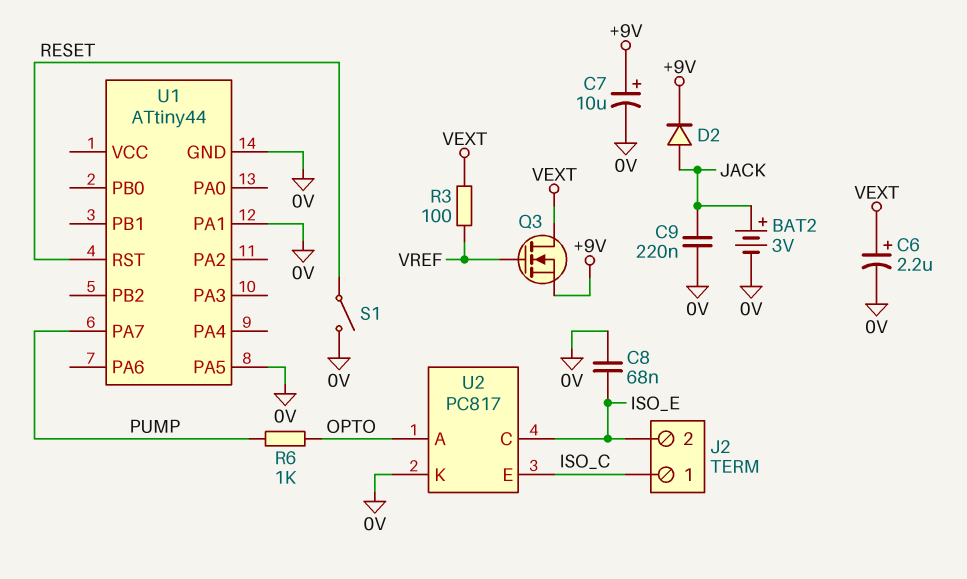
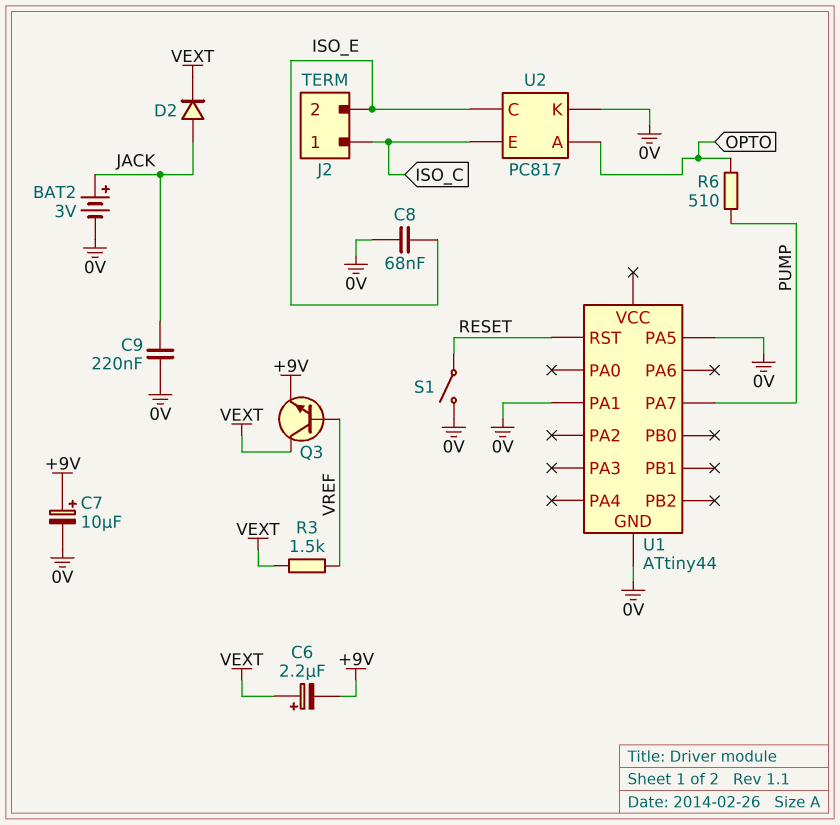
C6: 2.2uF (plus VEXT, minus 0V) -> 2.2uF (plus VEXT, minus +9V)
D2: diode (A JACK, K +9V) -> diode (A JACK, K VEXT)
Q3: NMOS (G VREF, D VEXT, S +9V) -> NPN (B VREF, C VEXT, E +9V)
R3: 100 (VEXT, VREF) -> 1.5k (VEXT, VREF)
R6: 1k (OPTO, PUMP) -> 510 (OPTO, PUMP)

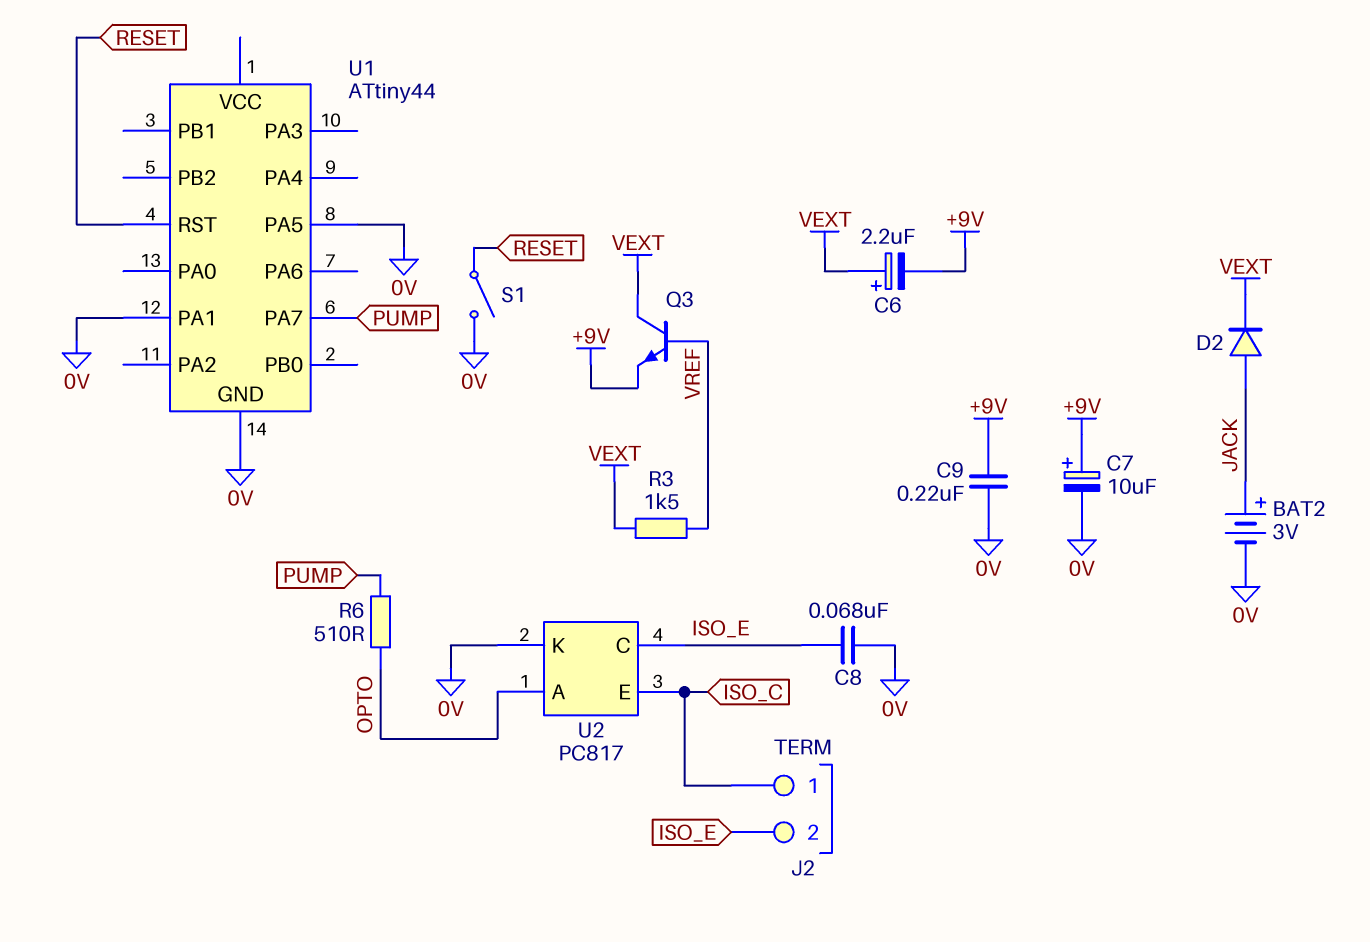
C9: 220nF (0V, JACK) -> 220nF (+9V, 0V)

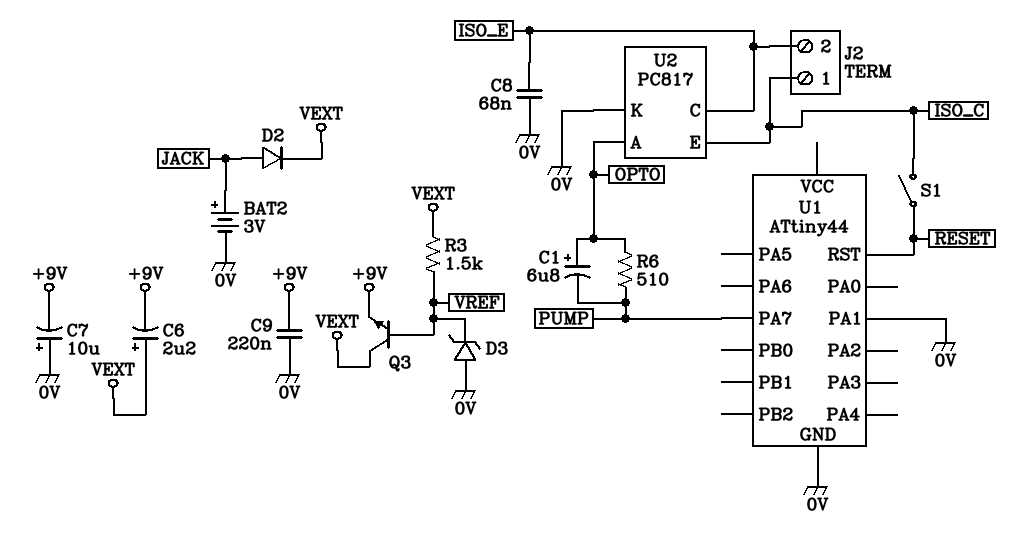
C1: none -> 6.8uF (plus OPTO, minus PUMP)
C7: 10uF (plus +9V, minus 0V) -> 10uF (plus 0V, minus +9V)
D3: none -> zener (A 0V, K VREF)
S1: switch (0V, RESET) -> switch (ISO_C, RESET)
U1 pin PA5: 0V -> none

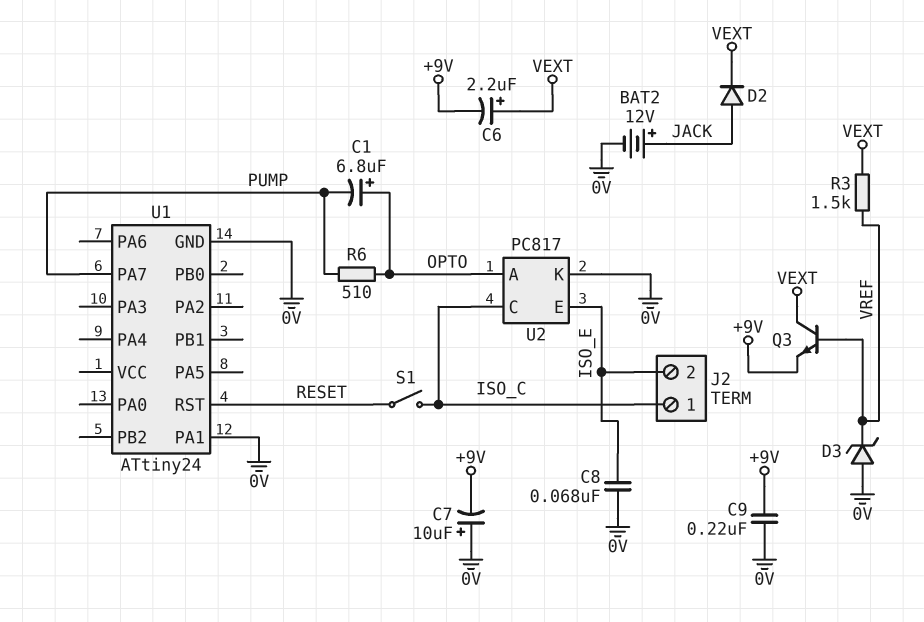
BAT2: 3V (plus JACK, minus 0V) -> 12V (plus JACK, minus 0V)
U1: ATtiny44 -> ATtiny24
U2 pin C: ISO_E -> ISO_C
U2 pin E: ISO_C -> ISO_E

